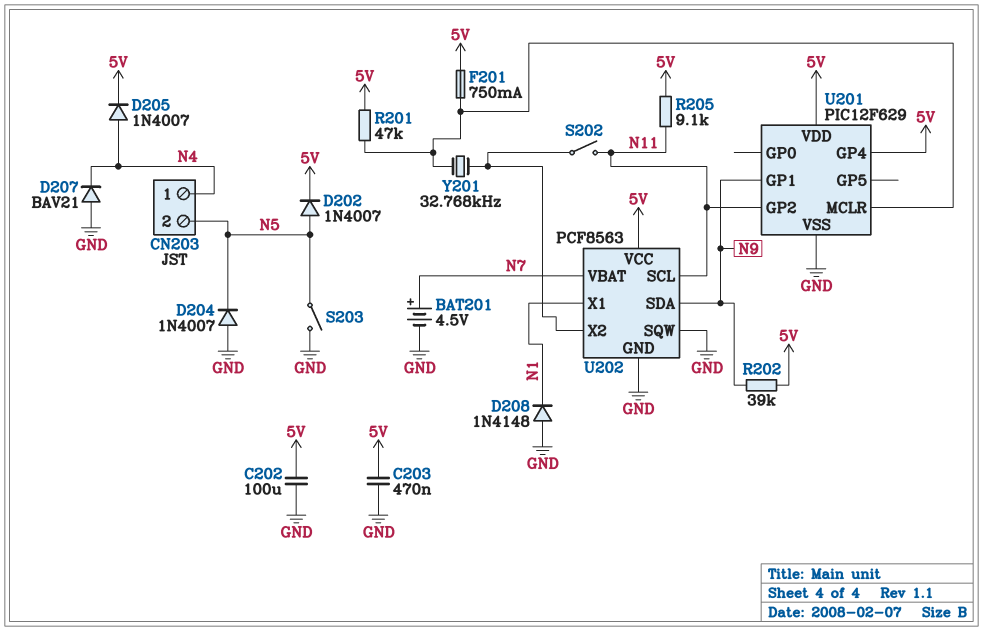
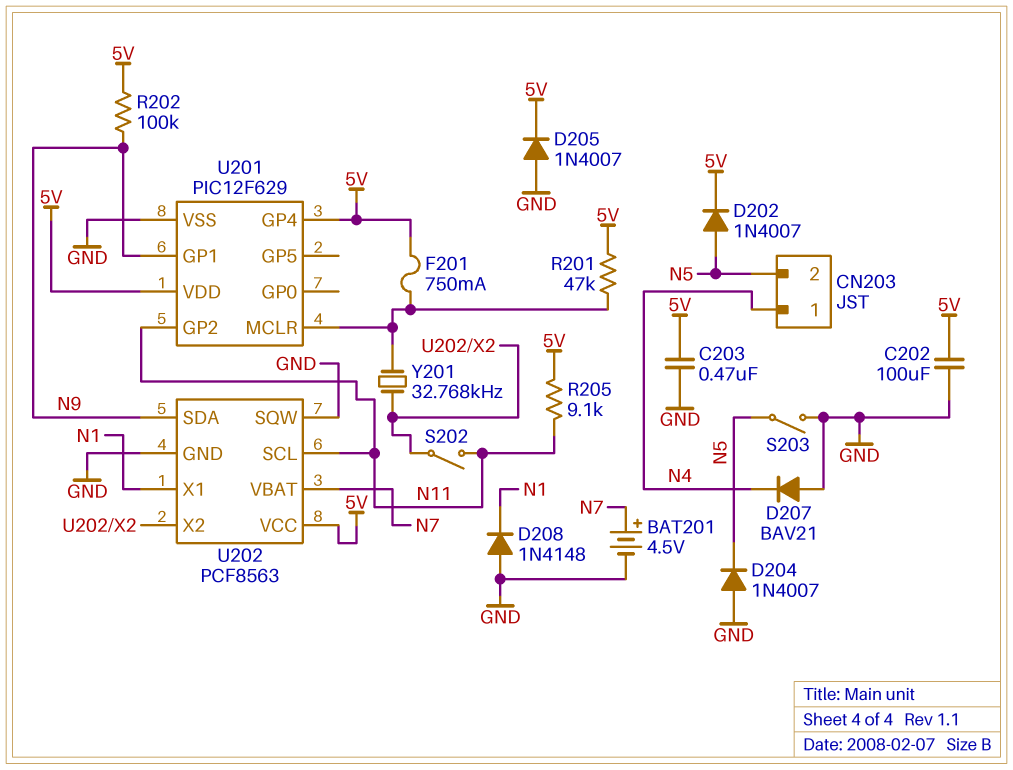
D205: diode 1N4007 (A N4, K 5V) -> diode 1N4007 (A GND, K 5V)
R202: 39k (5V, N9) -> 100k (5V, N9)

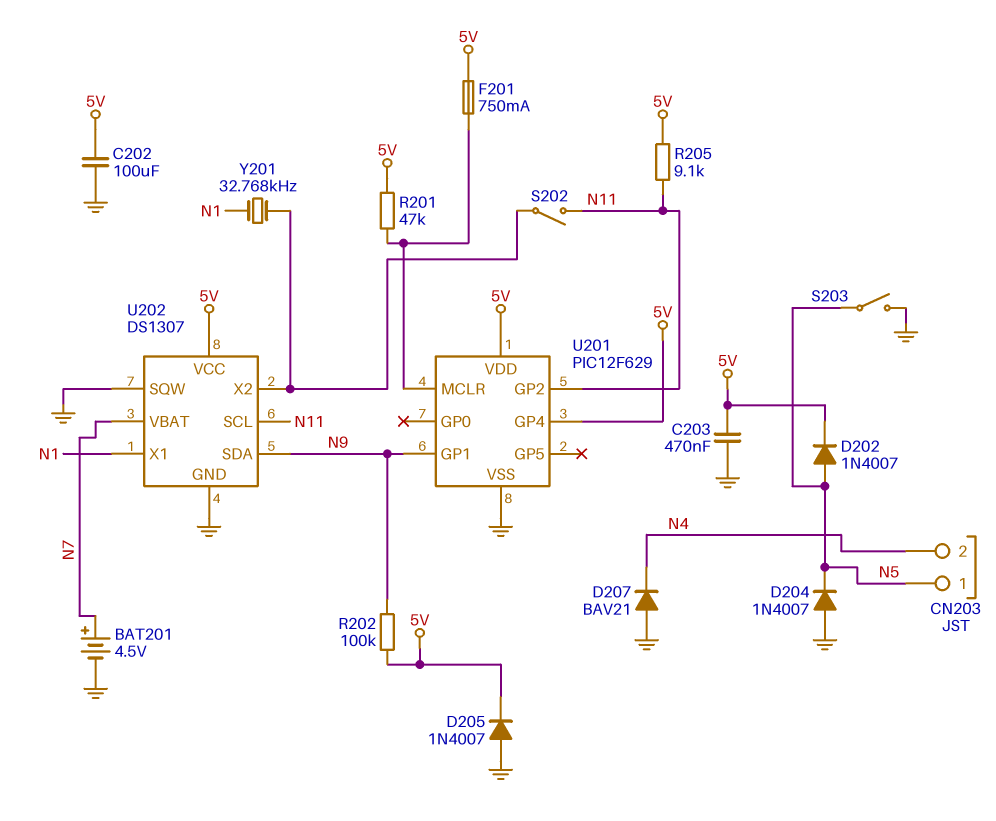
CN203 pin 1: N4 -> N5
CN203 pin 2: N5 -> N4
D208: diode 1N4148 (A GND, K N1) -> none
U202: PCF8563 -> DS1307
Y201: 32.768kHz (U201/MCLR, U202/X2) -> 32.768kHz (N1, U202/X2)

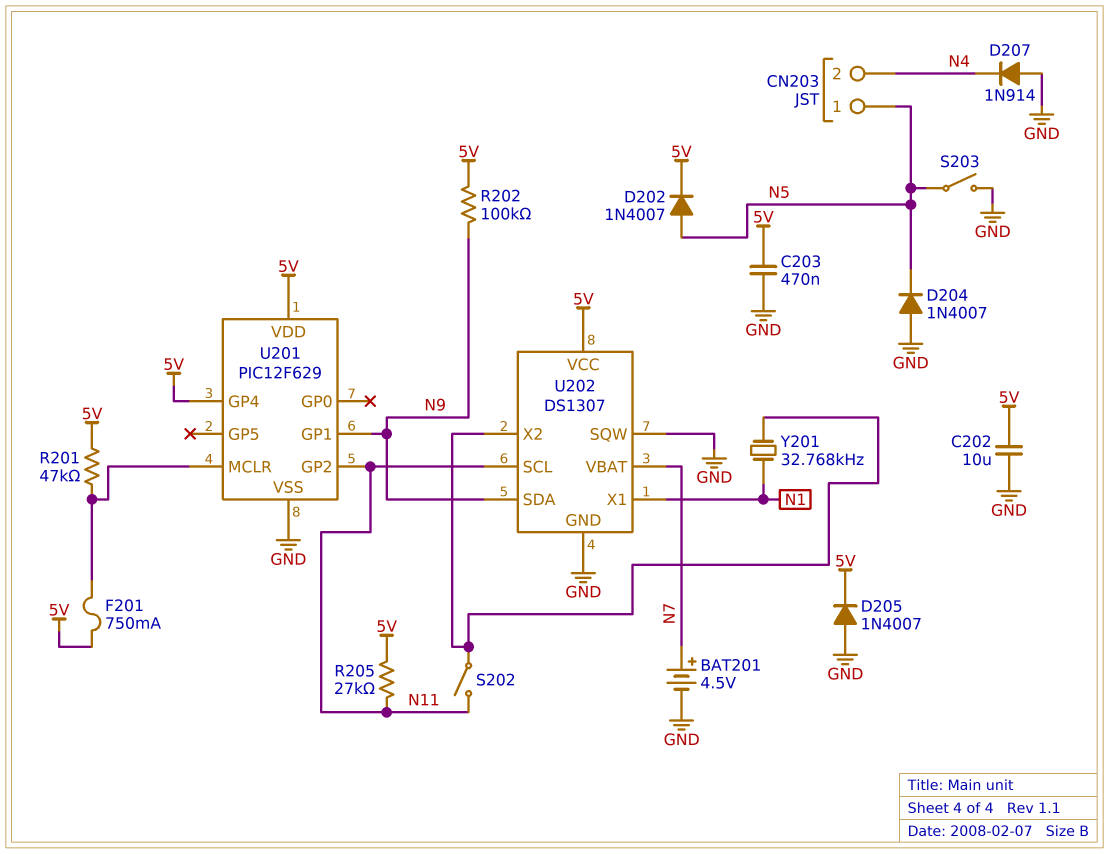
C202: 100uF (5V, GND) -> 10uF (5V, GND)
D207: diode BAV21 (A GND, K N4) -> diode 1N914 (A GND, K N4)
R205: 9.1k (5V, N11) -> 27k (5V, N11)

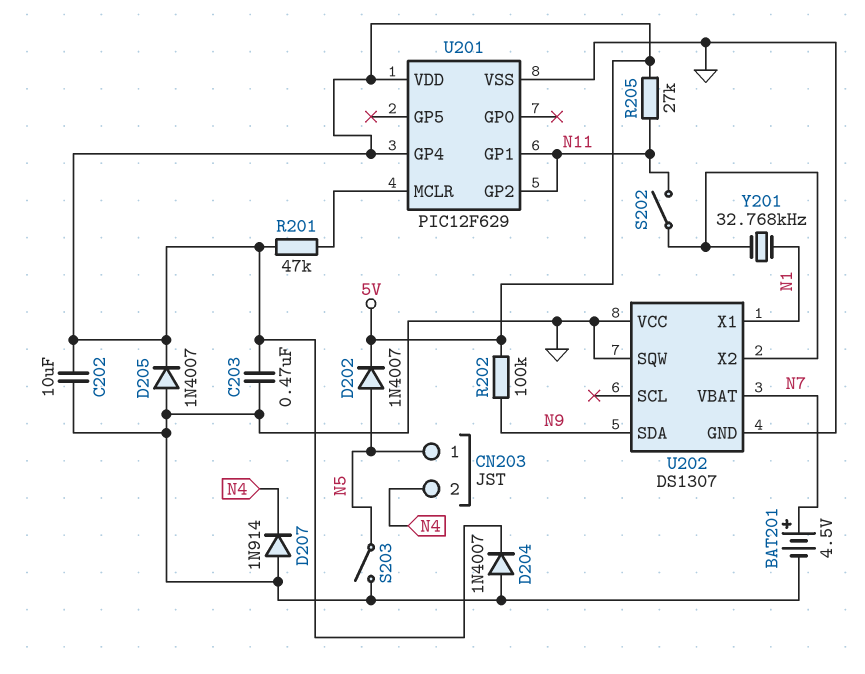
D204: diode 1N4007 (A GND, K N5) -> diode 1N4007 (A GND, K 5V)
F201: 750mA (5V, U201/MCLR) -> none
U201 pin GP1: N9 -> N11
U202 pin SCL: N11 -> none
U202 pin VCC: 5V -> GND

